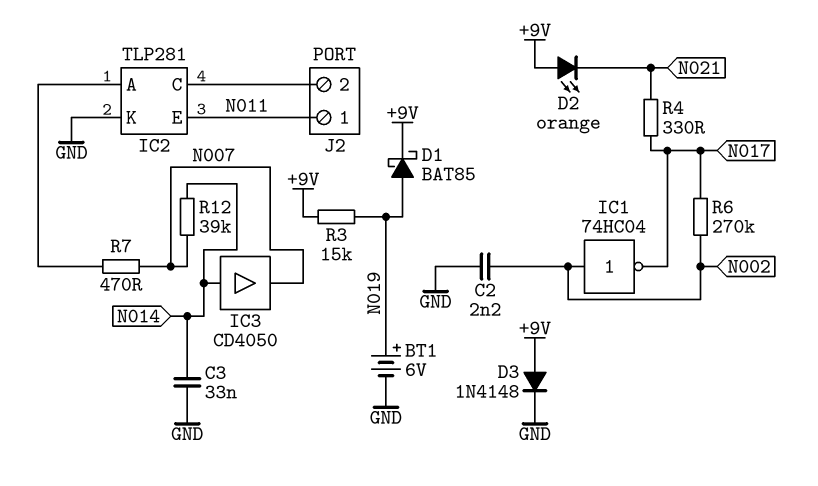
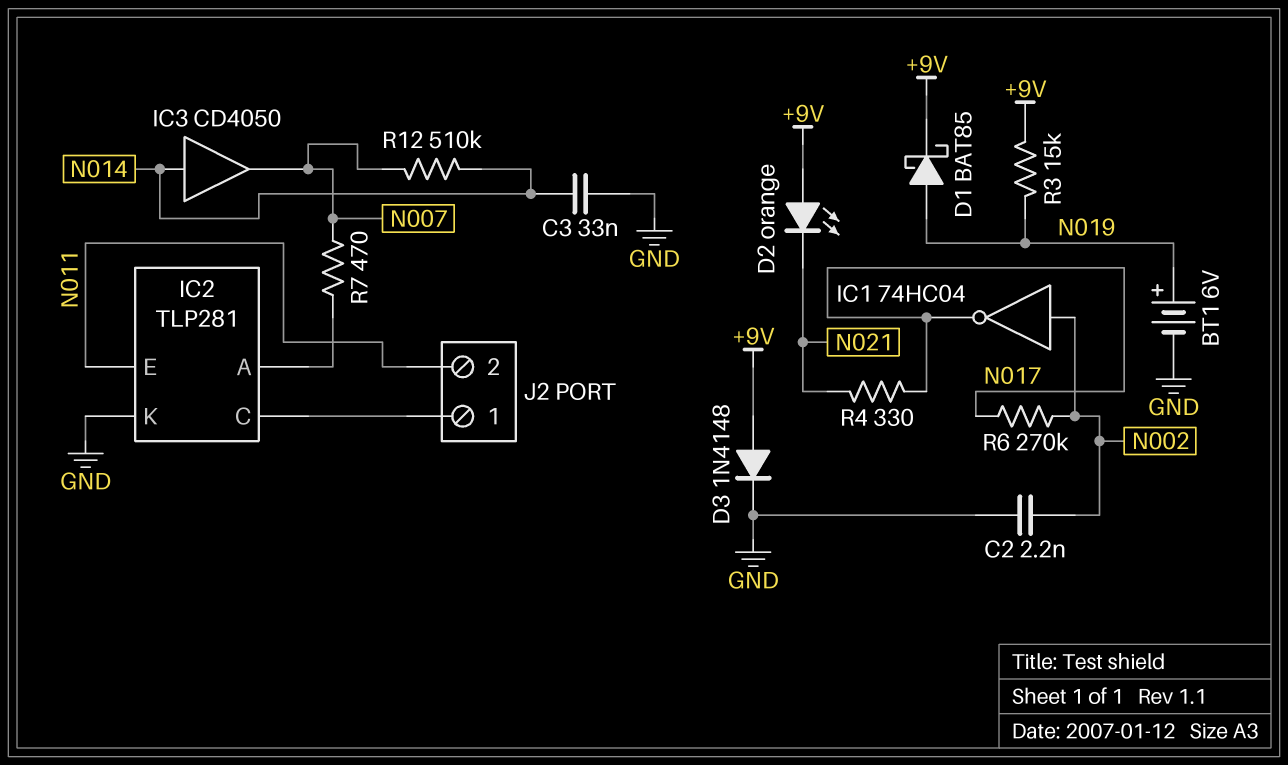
J2 pin 1: N011 -> IC2/C
J2 pin 2: IC2/C -> N011
R12: 39k (N007, N014) -> 510k (N007, N014)

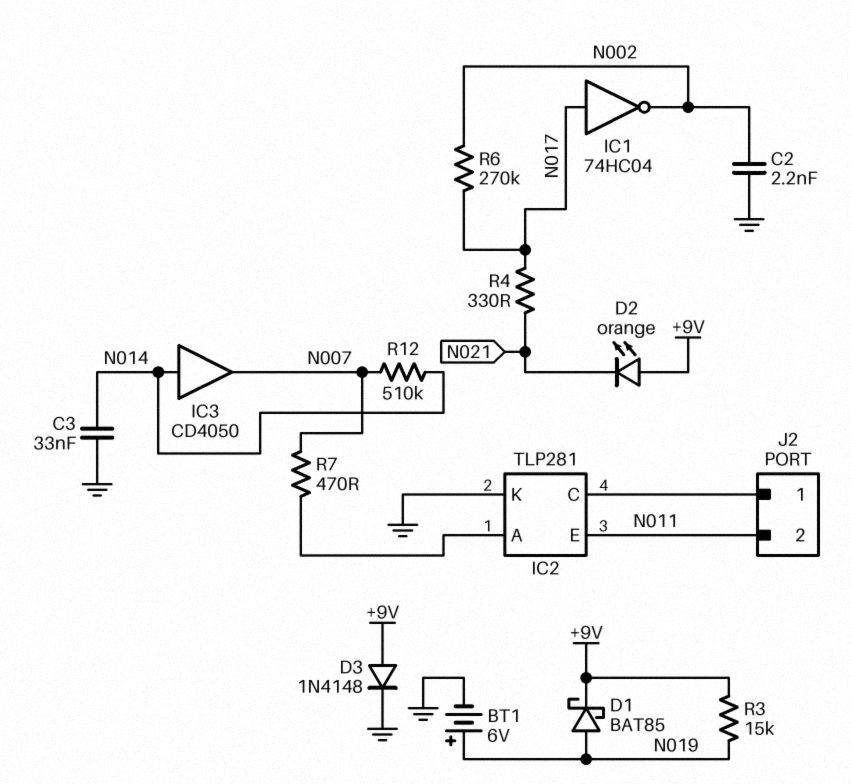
IC1: NOT 74HC04 (in N002, out N017) -> NOT 74HC04 (in N017, out N002)

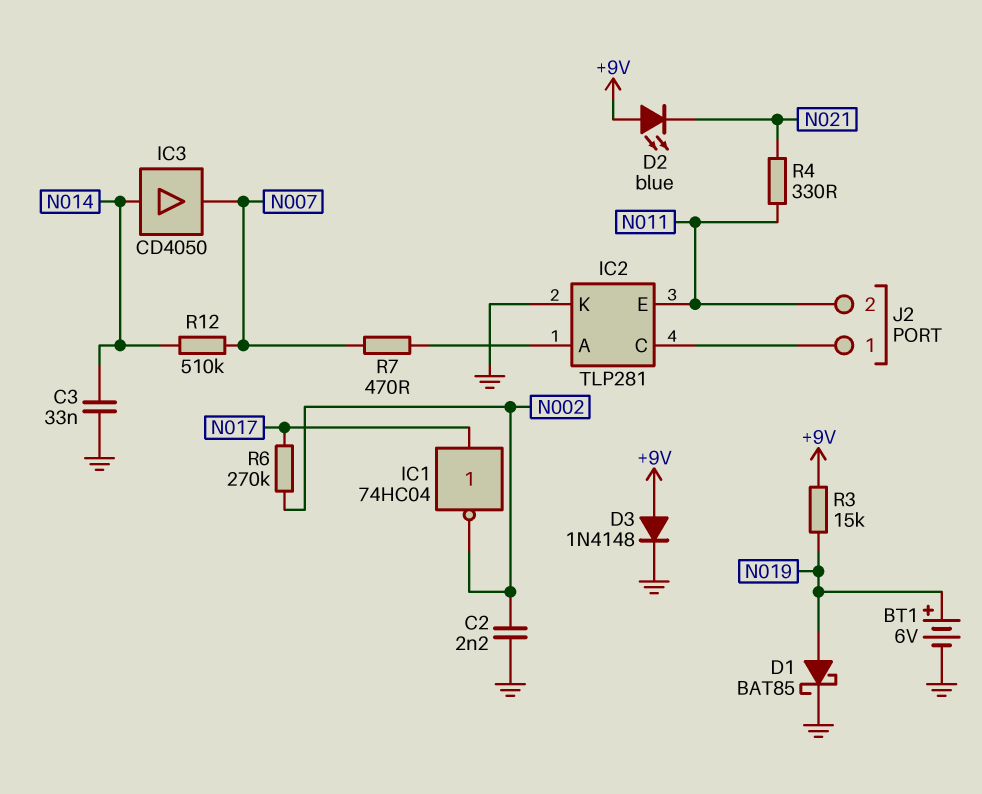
D1: schottky BAT85 (A N019, K +9V) -> schottky BAT85 (A N019, K GND)
D2: LED orange (A +9V, K N021) -> LED blue (A +9V, K N021)
R4: 330 (N017, N021) -> 330 (N011, N021)

